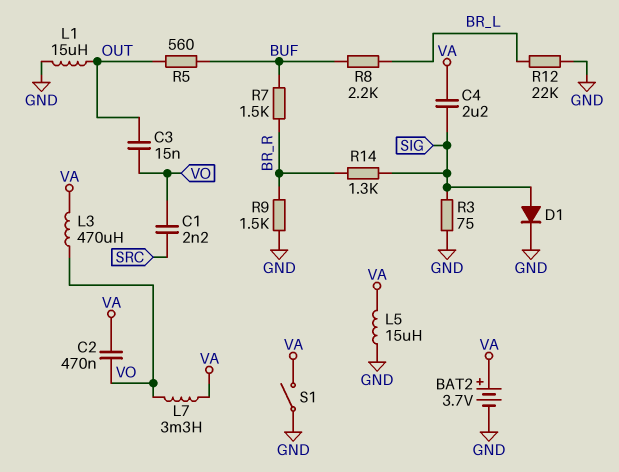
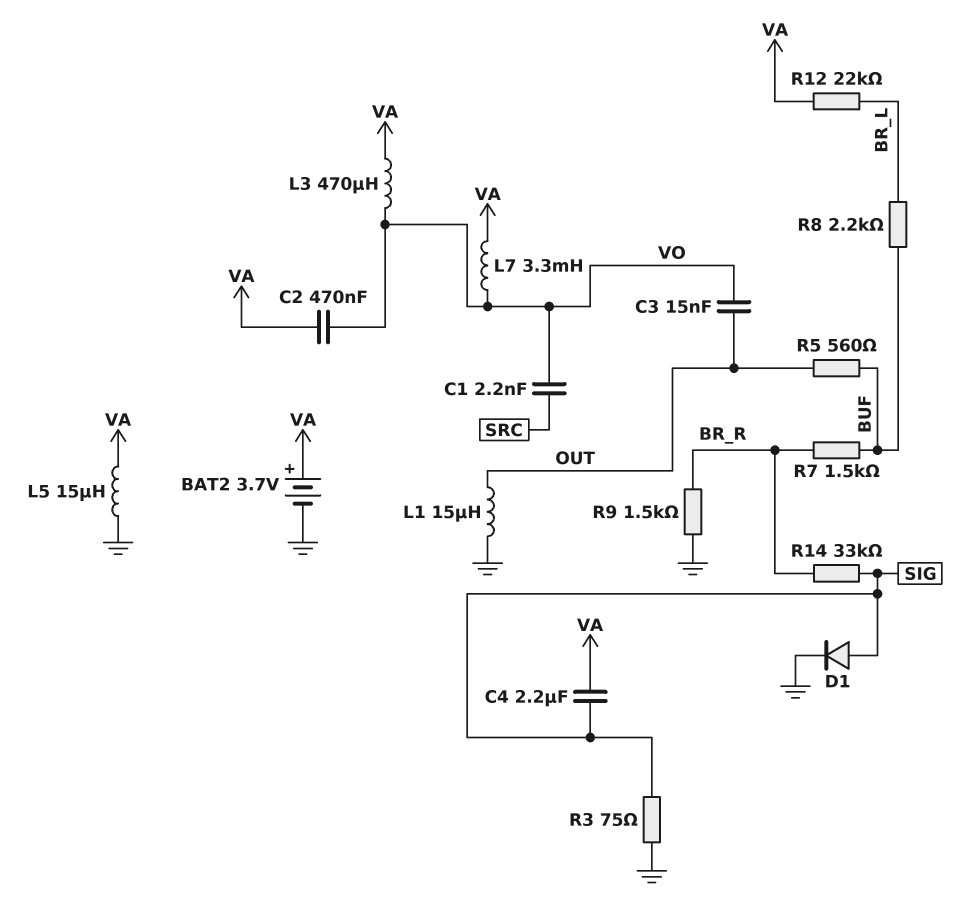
R12: 22k (BR_L, GND) -> 22k (BR_L, VA)
R14: 1.3k (BR_R, SIG) -> 33k (BR_R, SIG)
S1: switch (GND, VA) -> none

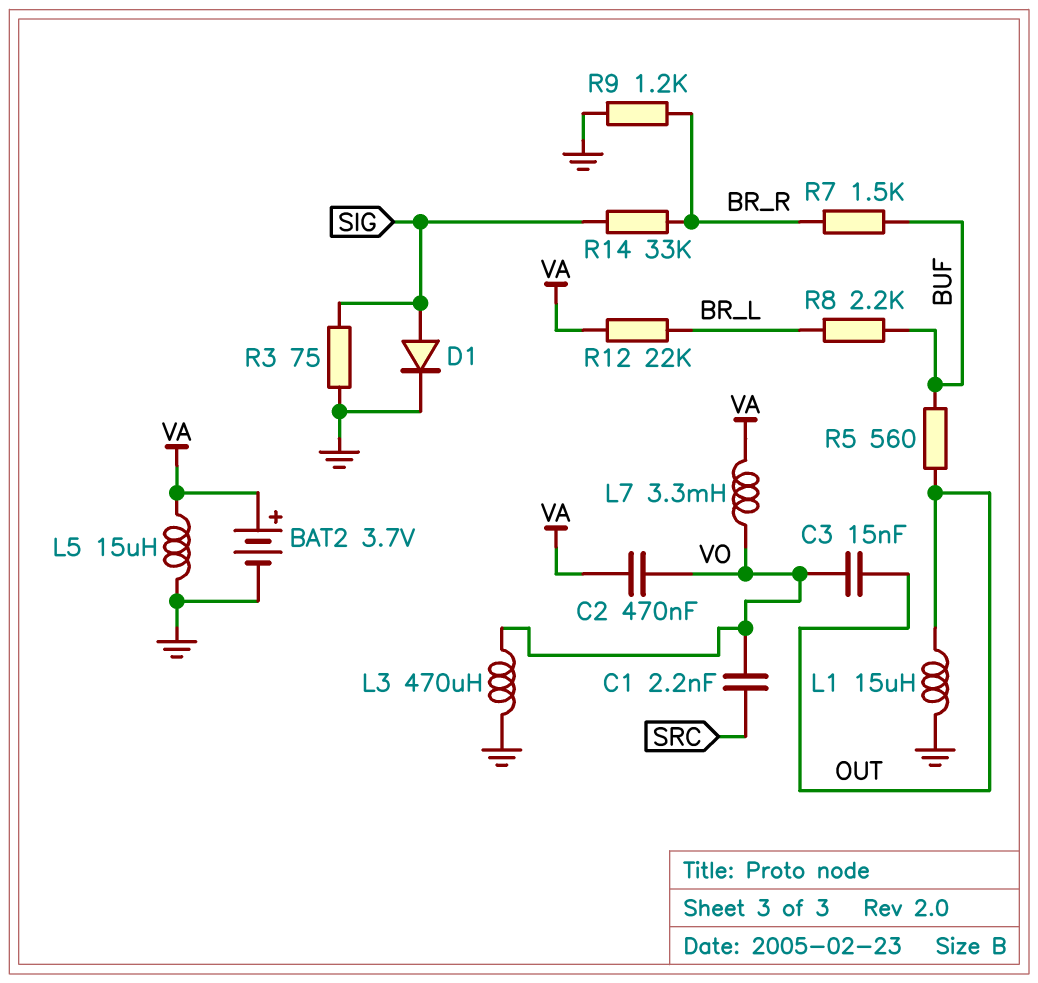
C4: 2.2uF (SIG, VA) -> none
L3: 470uH (VA, VO) -> 470uH (GND, VO)
R9: 1.5k (BR_R, GND) -> 1.2k (BR_R, GND)

